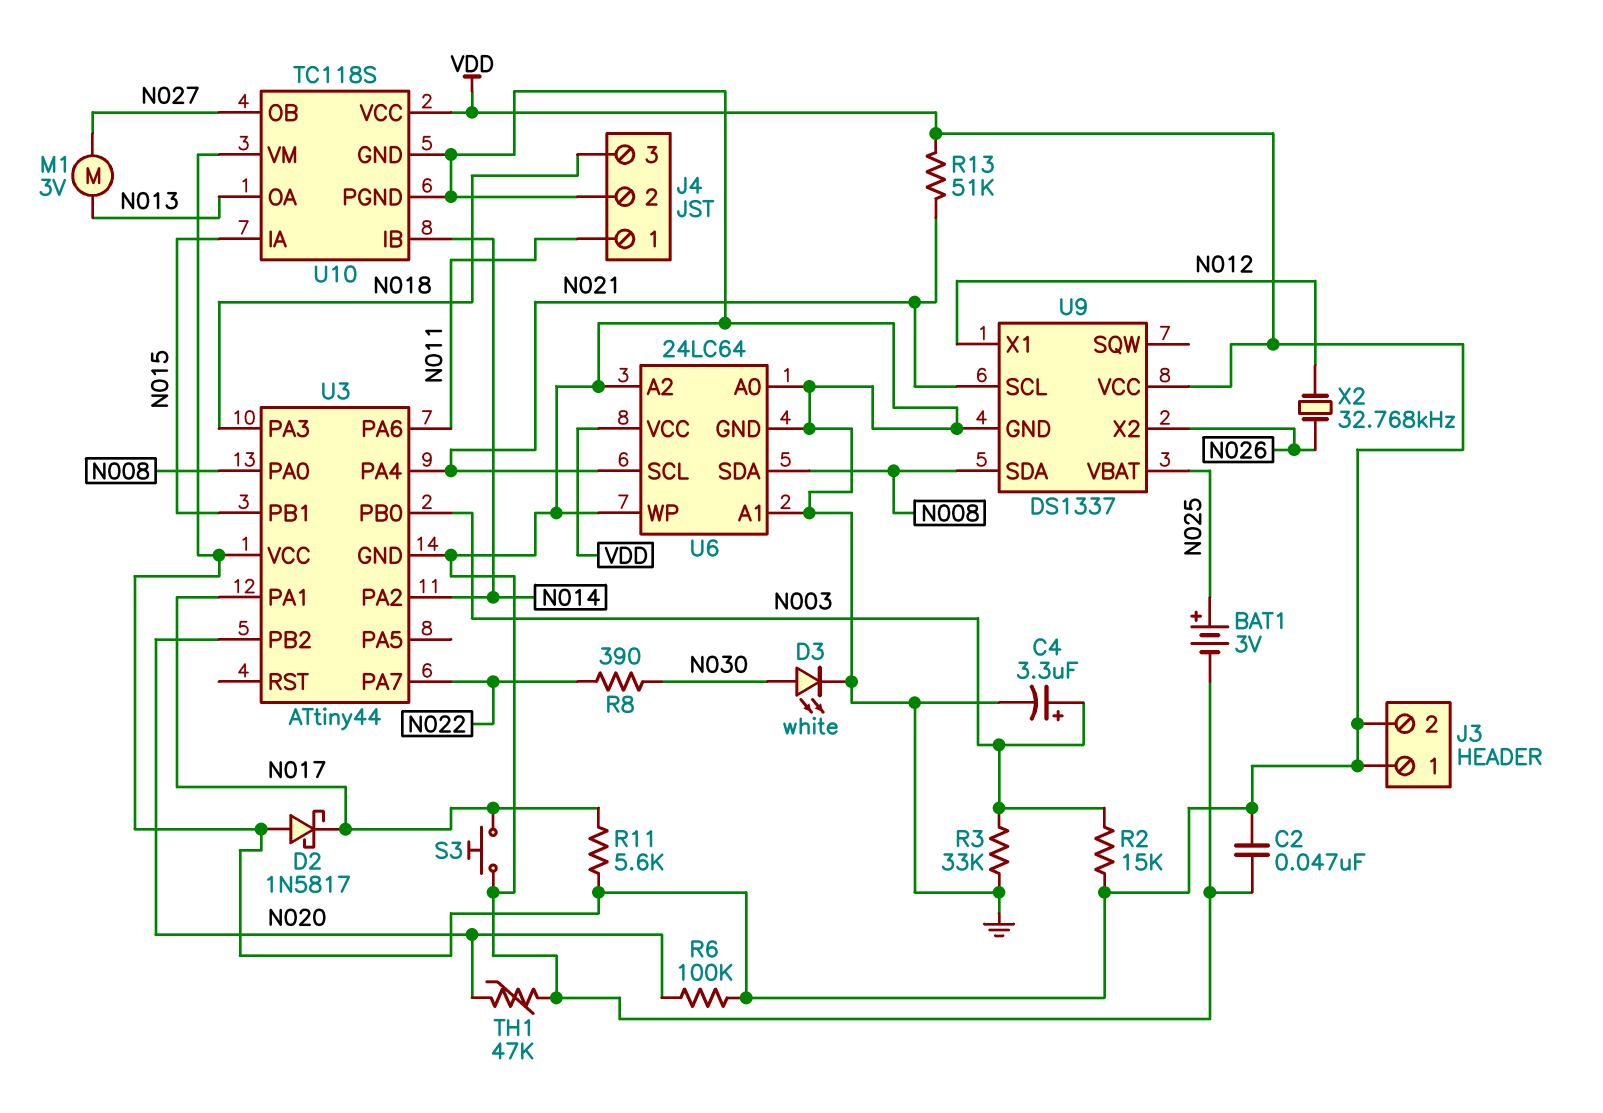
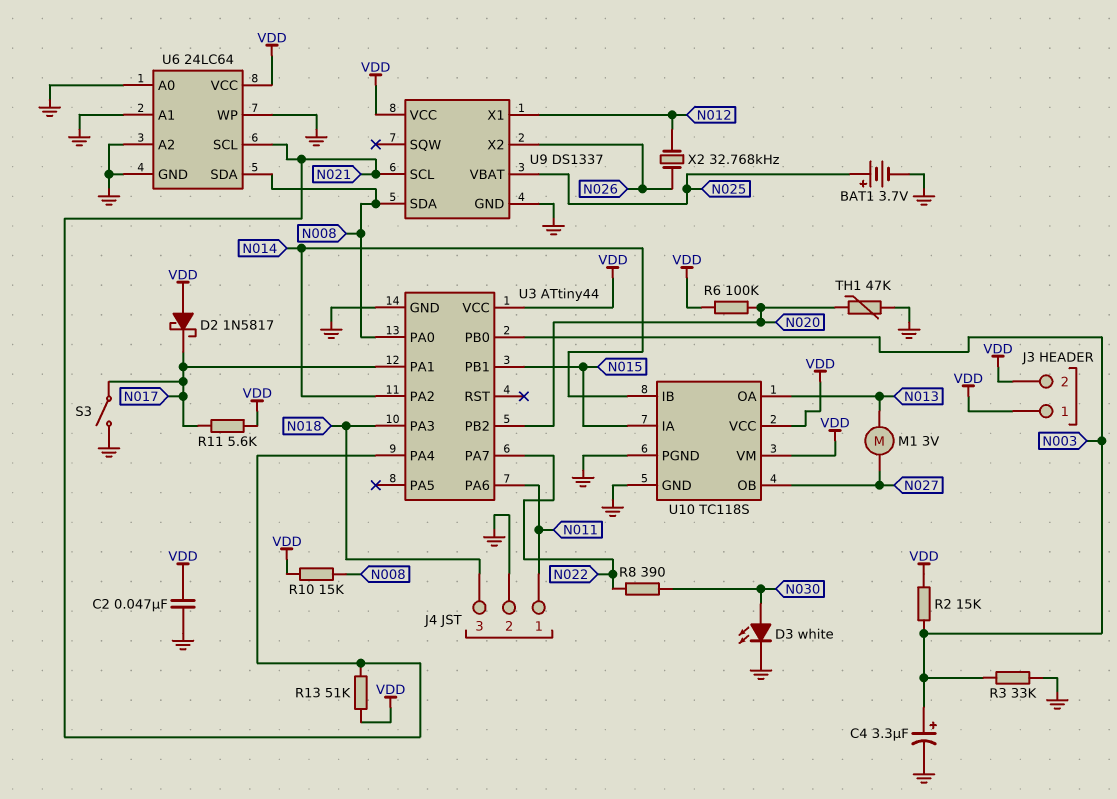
BAT1: 3V (plus N025, minus GND) -> 3.7V (plus N025, minus GND)
R10: none -> 15k (N008, VDD)
S3: button (GND, N017) -> switch (GND, N017)

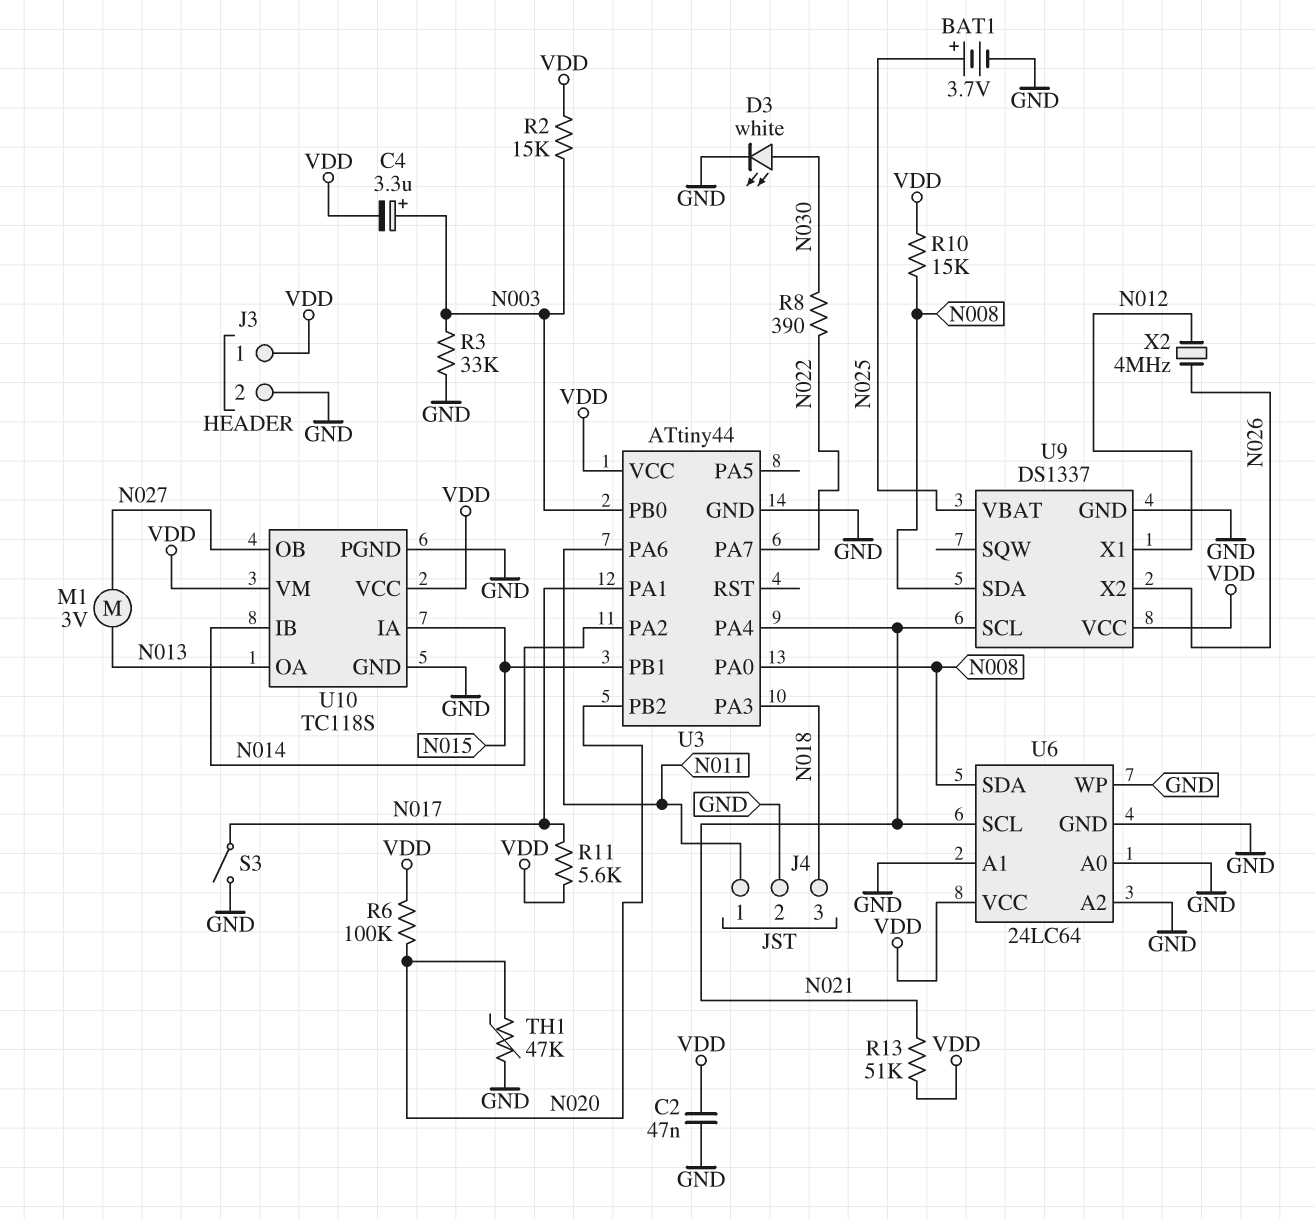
C4: 3.3uF (plus N003, minus GND) -> 3.3uF (plus N003, minus VDD)
D2: schottky 1N5817 (A VDD, K N017) -> none
J3 pin 2: VDD -> GND
X2: 32.768kHz (N012, N026) -> 4MHz (N012, N026)

